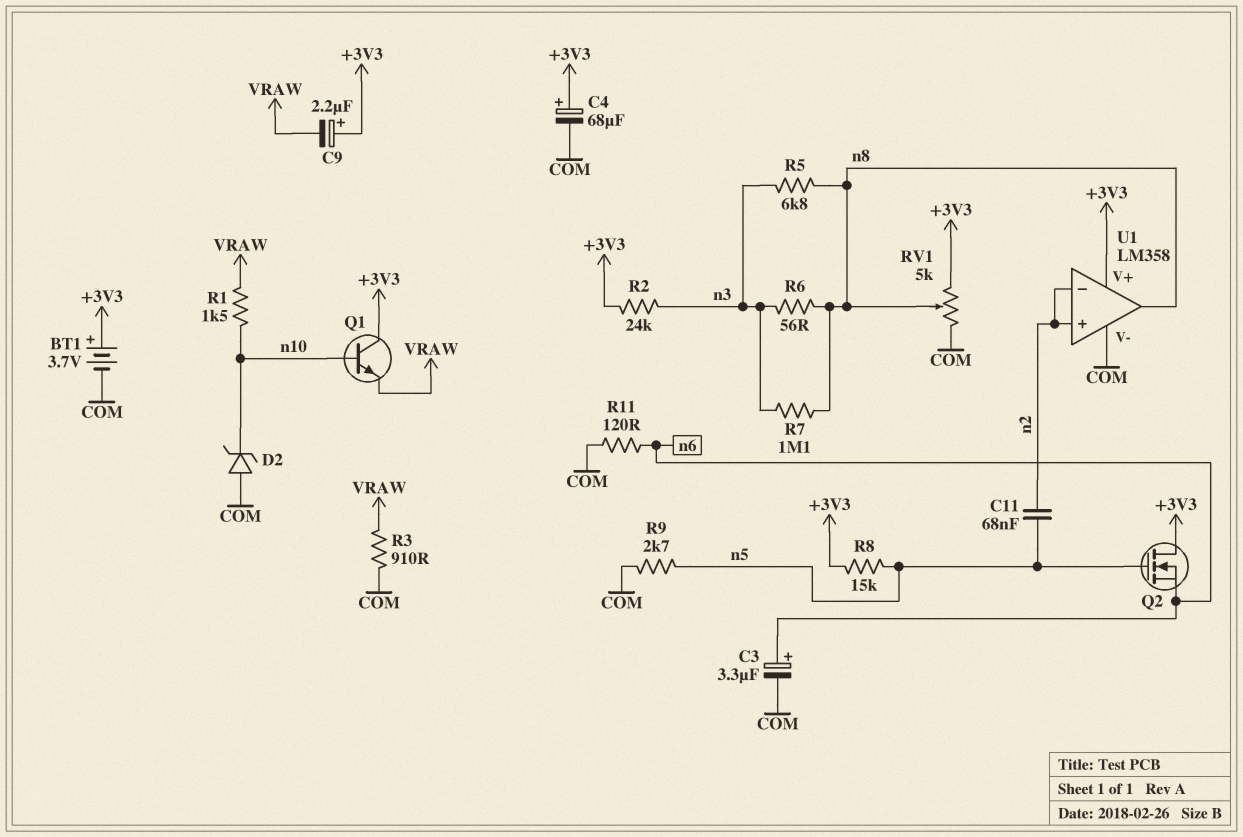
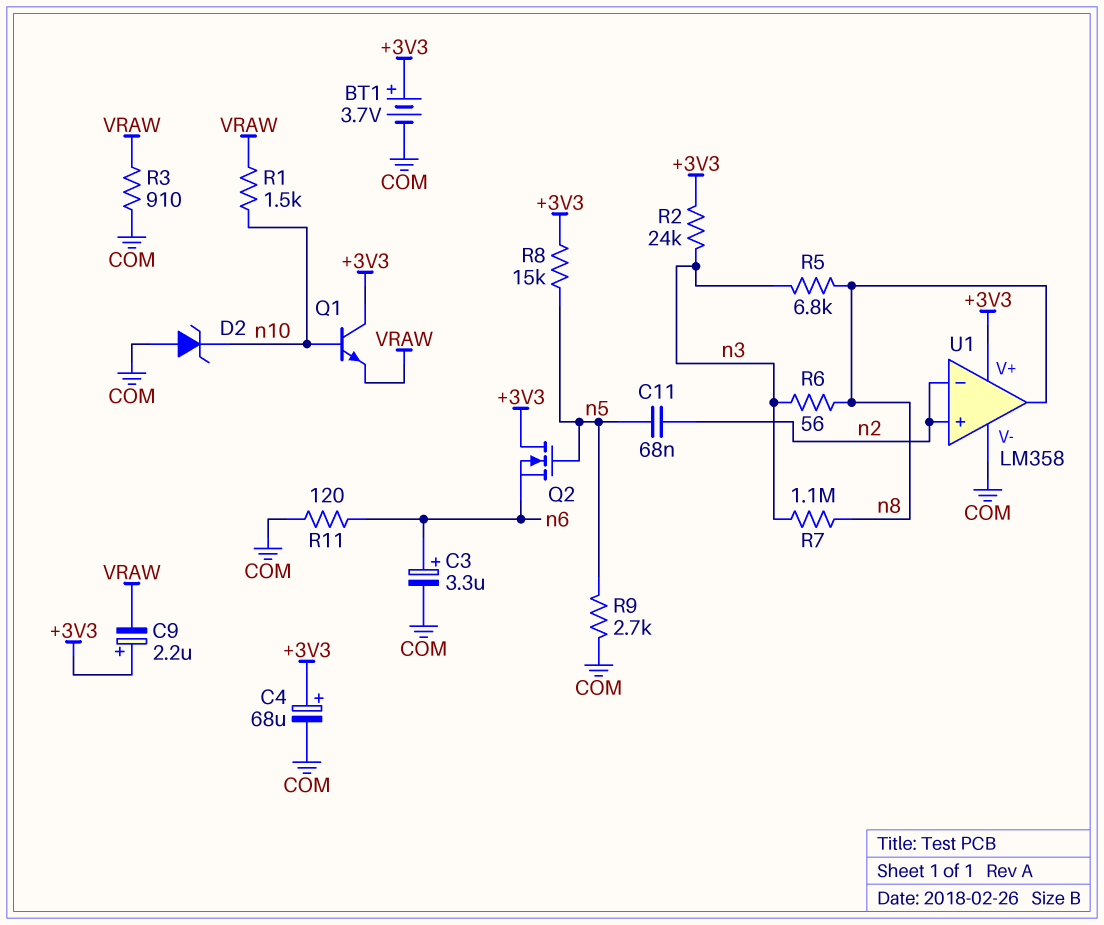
RV1: 5k (+3V3, COM, wiper n8) -> none

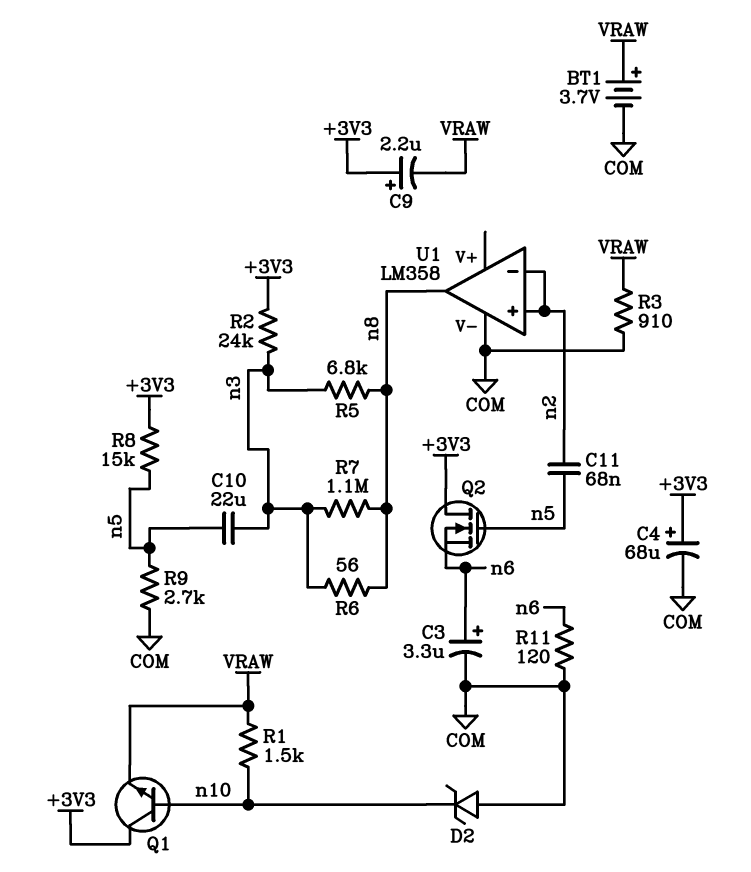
BT1: 3.7V (plus +3V3, minus COM) -> 3.7V (plus VRAW, minus COM)
C10: none -> 22uF (n3, n5)
U1 pin V+: +3V3 -> none

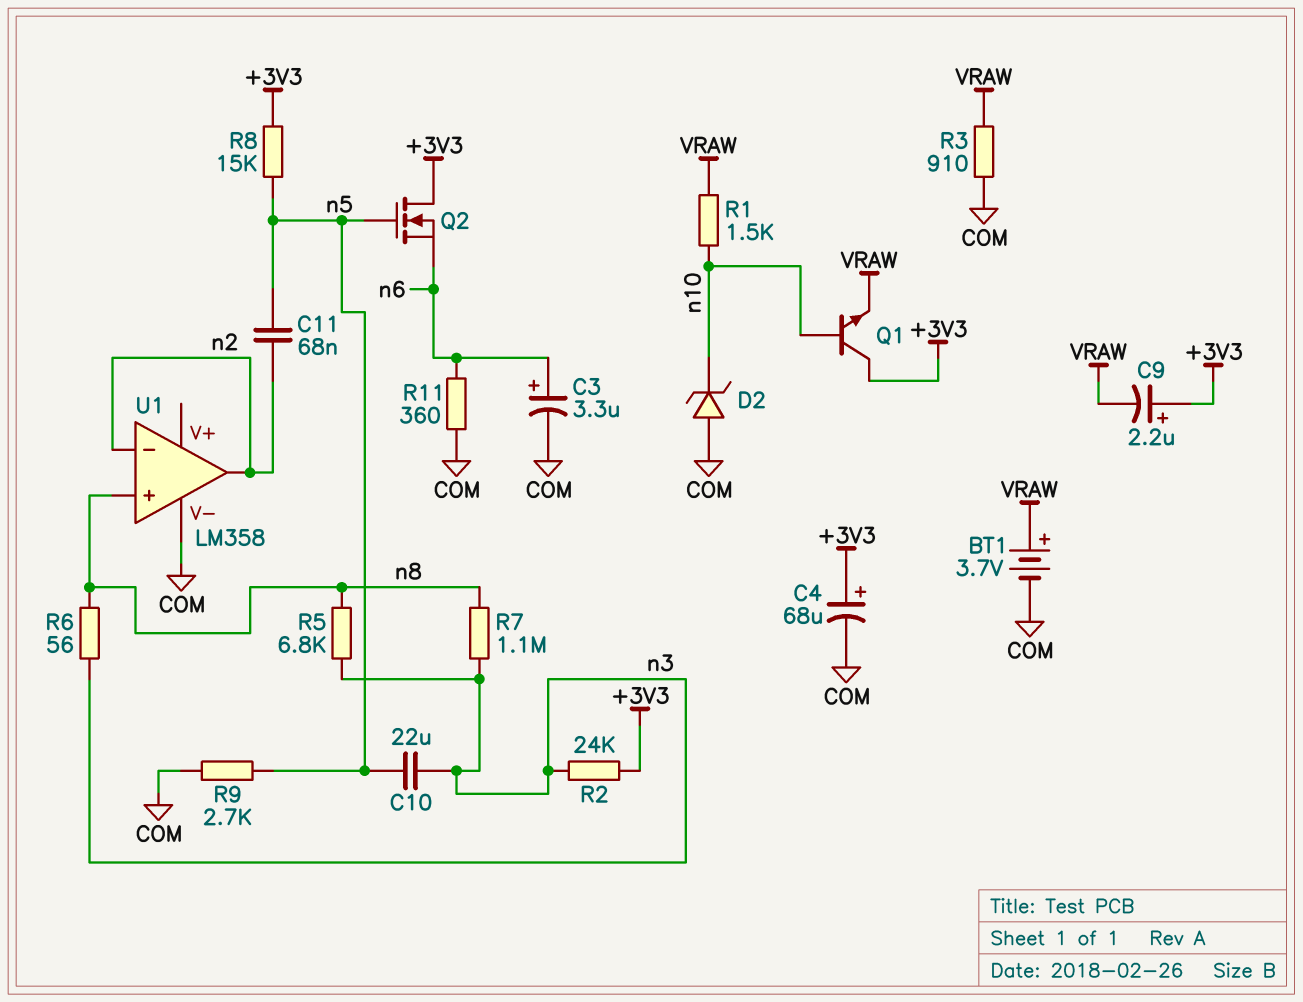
R11: 120 (COM, n6) -> 360 (COM, n6)
U1 pin in+: n2 -> n8
U1 pin out: n8 -> n2

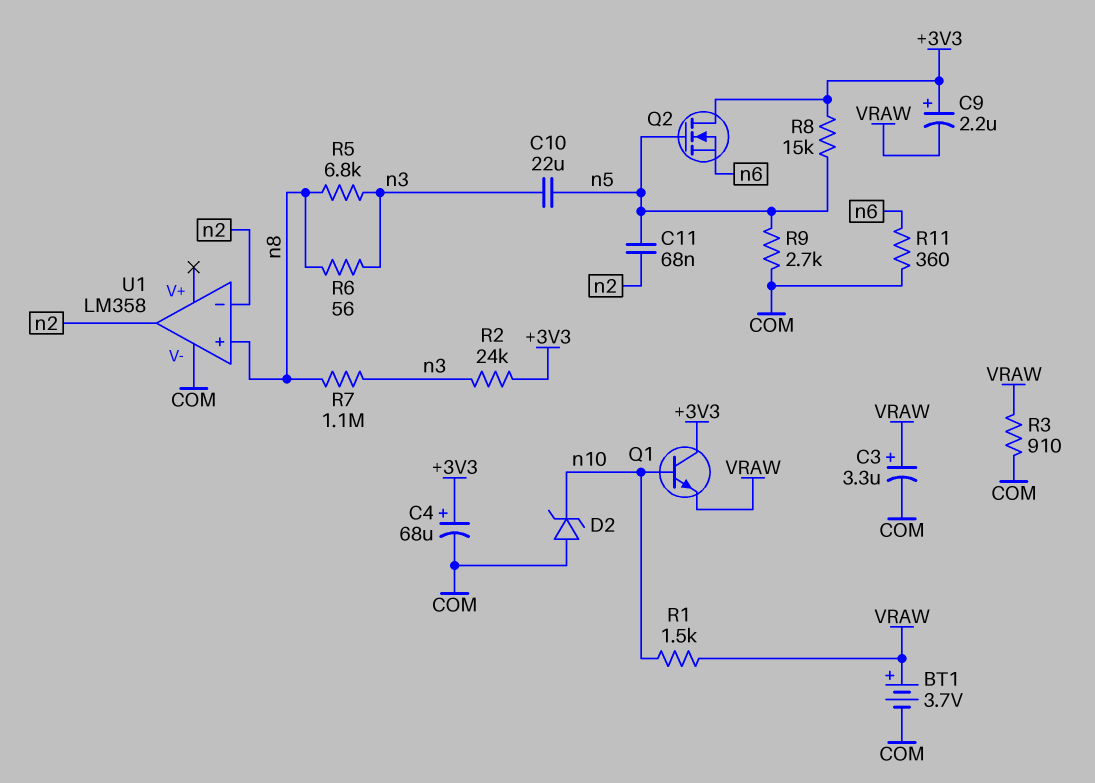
C3: 3.3uF (plus n6, minus COM) -> 3.3uF (plus VRAW, minus COM)

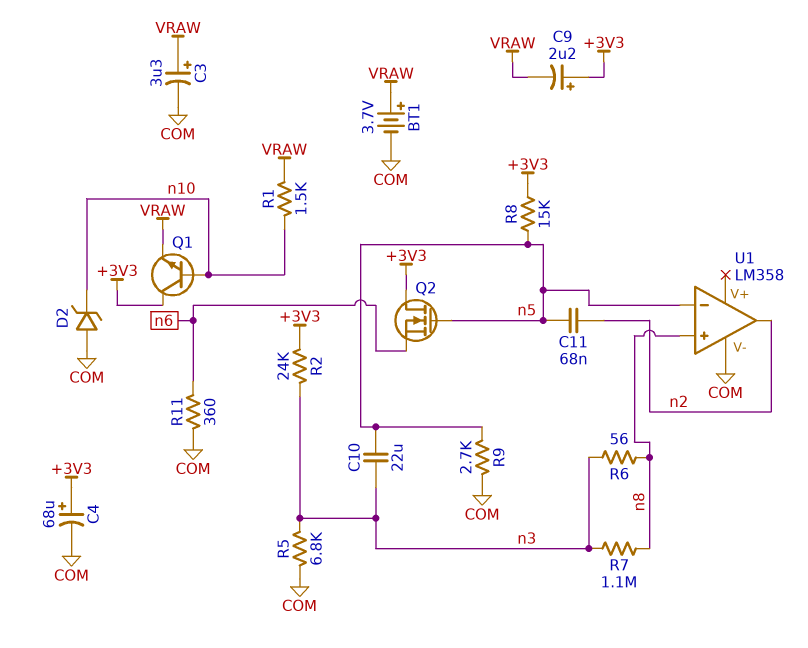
R3: 910 (COM, VRAW) -> none
R5: 6.8k (n3, n8) -> 6.8k (COM, n3)
U1 pin in-: n2 -> n5

